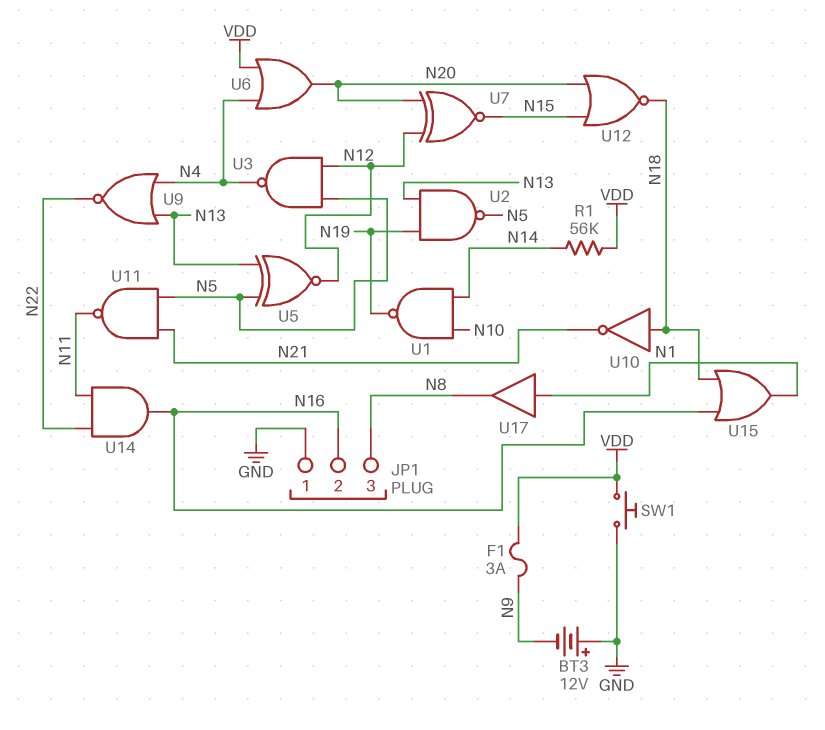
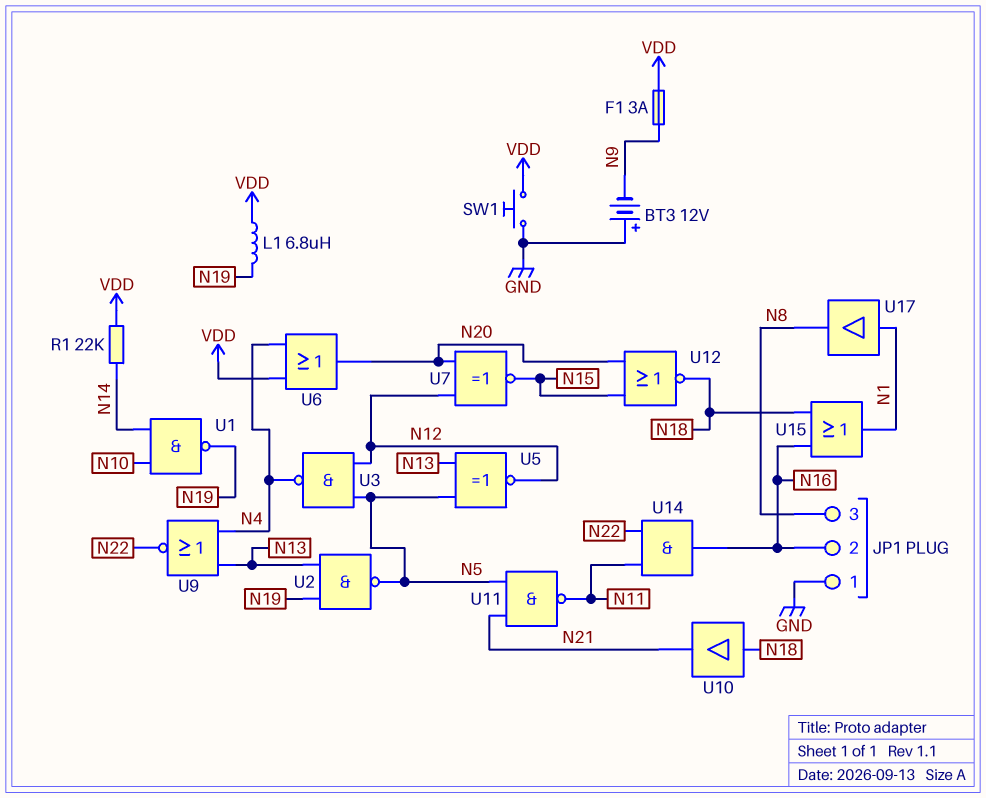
L1: none -> 6.8uH (N19, VDD)
R1: 56k (N14, VDD) -> 22k (N14, VDD)
U10: NOT (in N18, out N21) -> buffer (in N18, out N21)

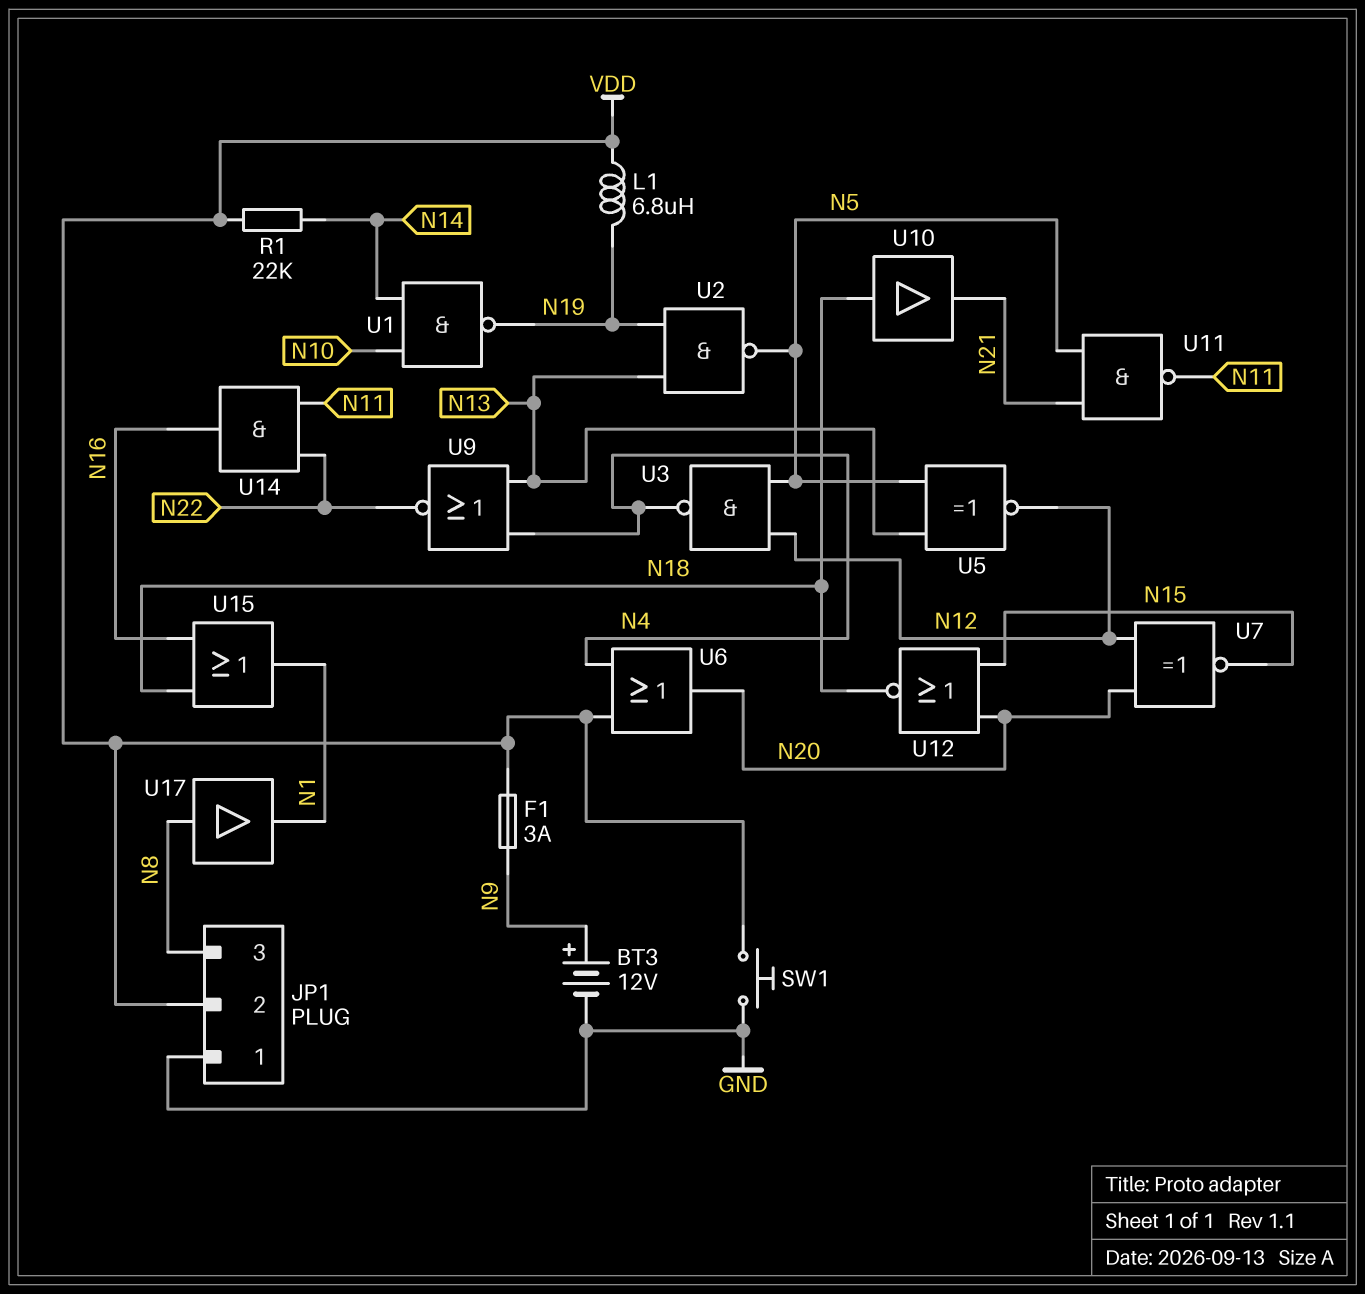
BT3: 12V (plus GND, minus N9) -> 12V (plus N9, minus GND)
JP1 pin 2: N16 -> VDD
U17: buffer (in N1, out N8) -> buffer (in N8, out N1)

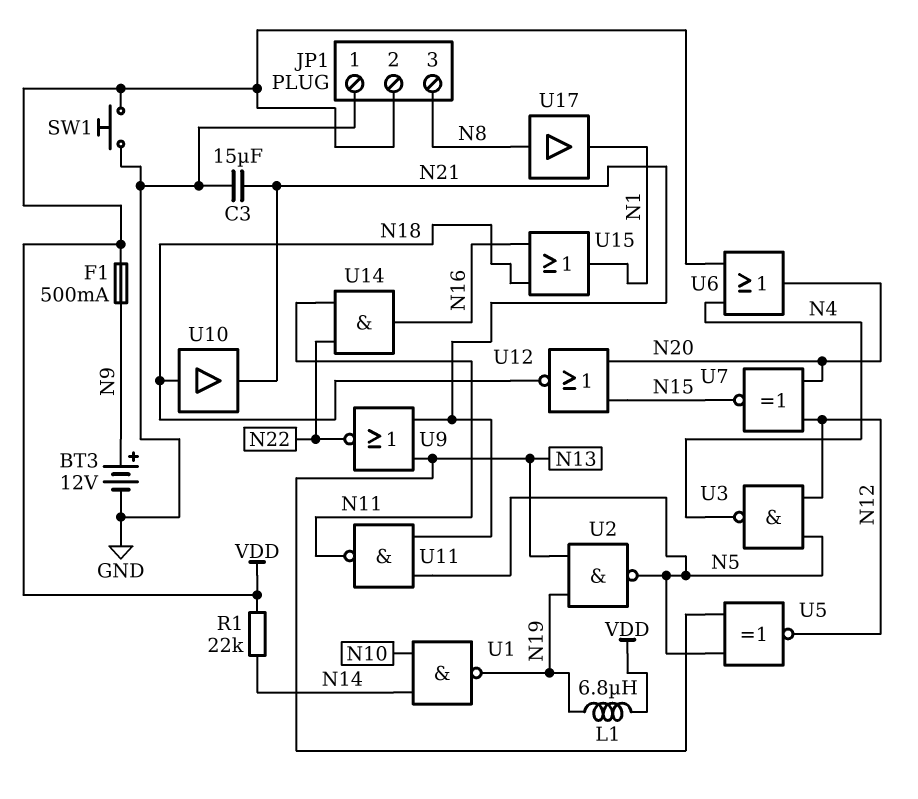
C3: none -> 15uF (GND, N21)
F1: 3A (N9, VDD) -> 500mA (N9, VDD)
U9: NOR (in N4, in N13, out N22) -> NOR (in N13, in N21, out N22)

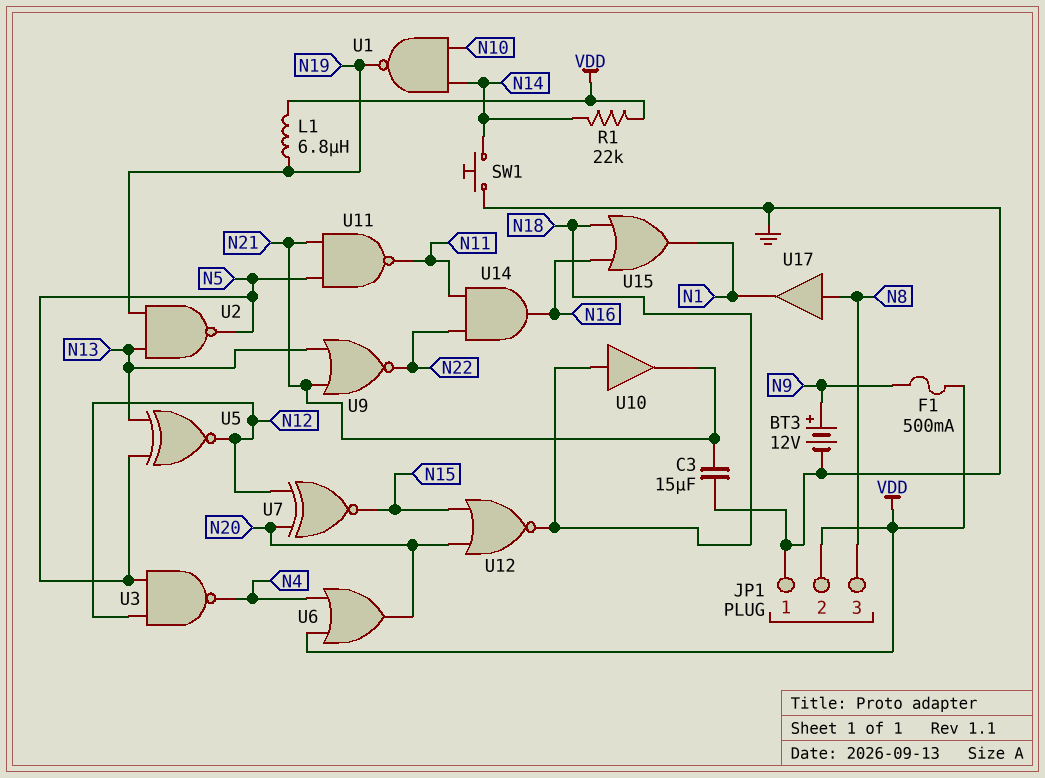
SW1: button (GND, VDD) -> button (GND, N14)

